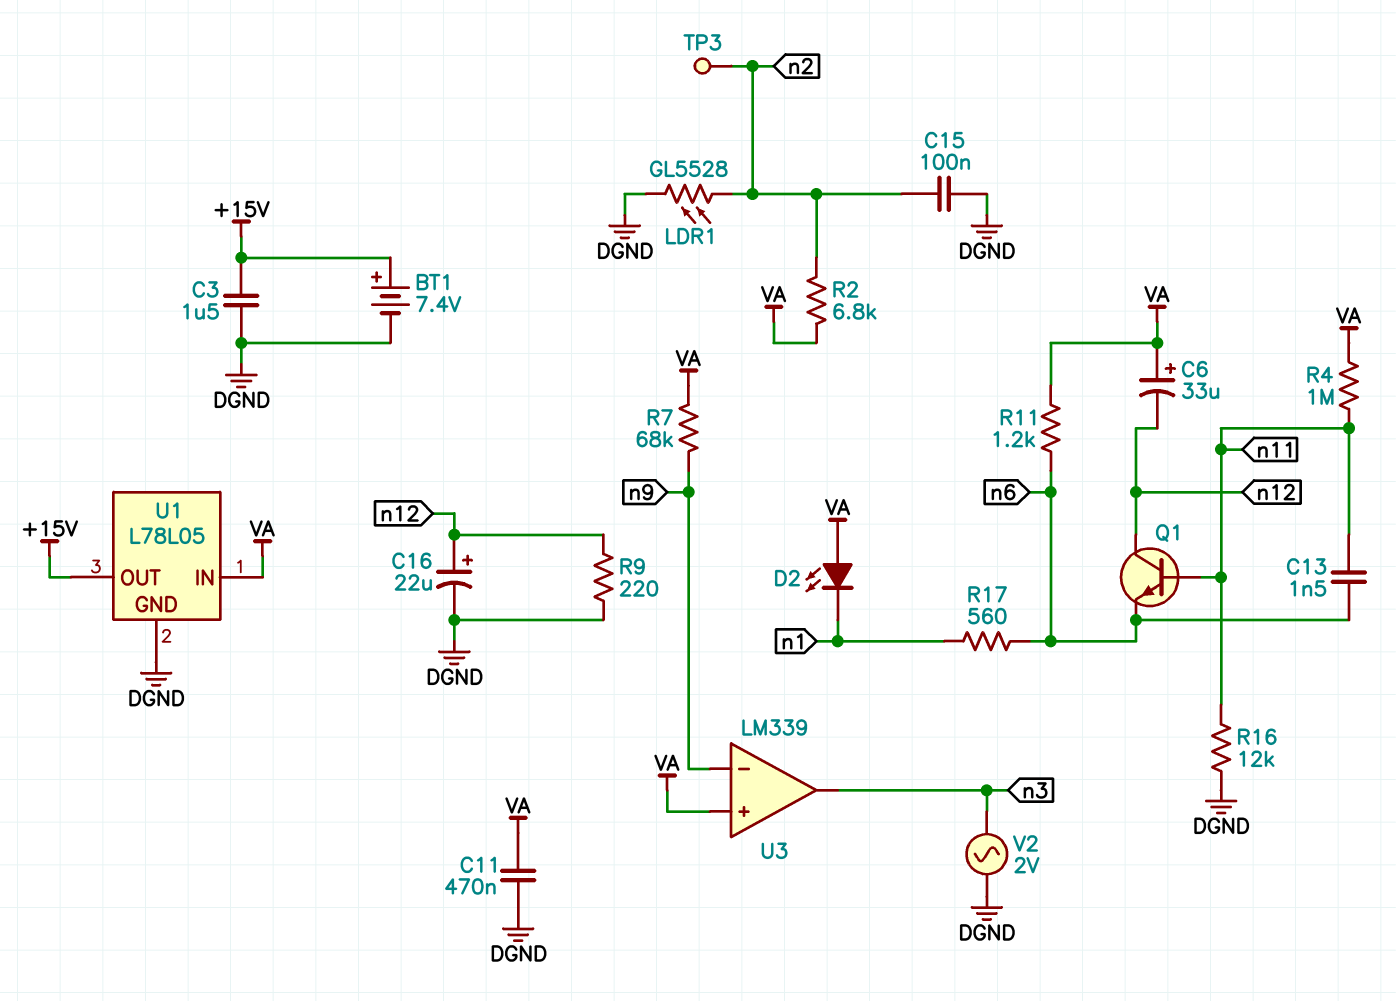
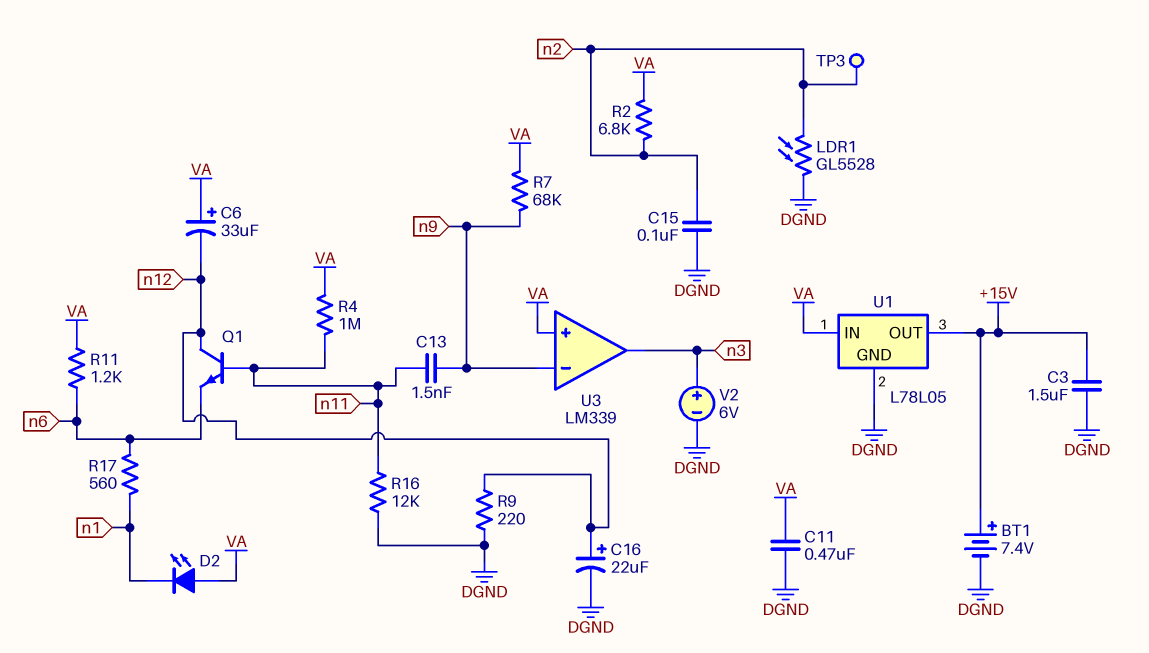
C13: 1.5nF (n6, n11) -> 1.5nF (n9, n11)
V2: AC 2V (DGND, n3) -> 6V (plus n3, minus DGND)

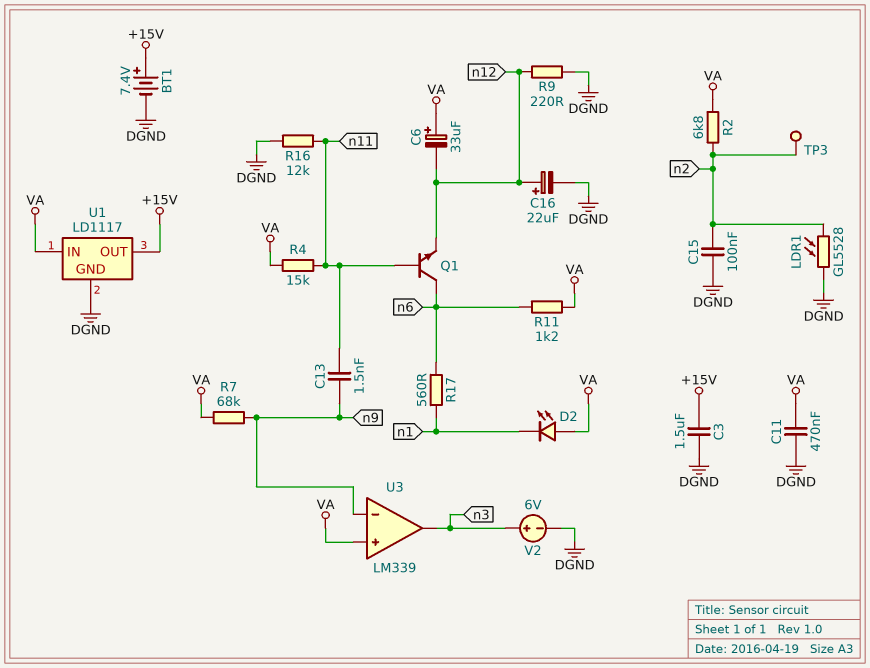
Q1: NPN (B n11, C n12, E n6) -> NPN (B n11, C n6, E n12)
R4: 1M (VA, n11) -> 15k (VA, n11)
U1: L78L05 -> LD1117

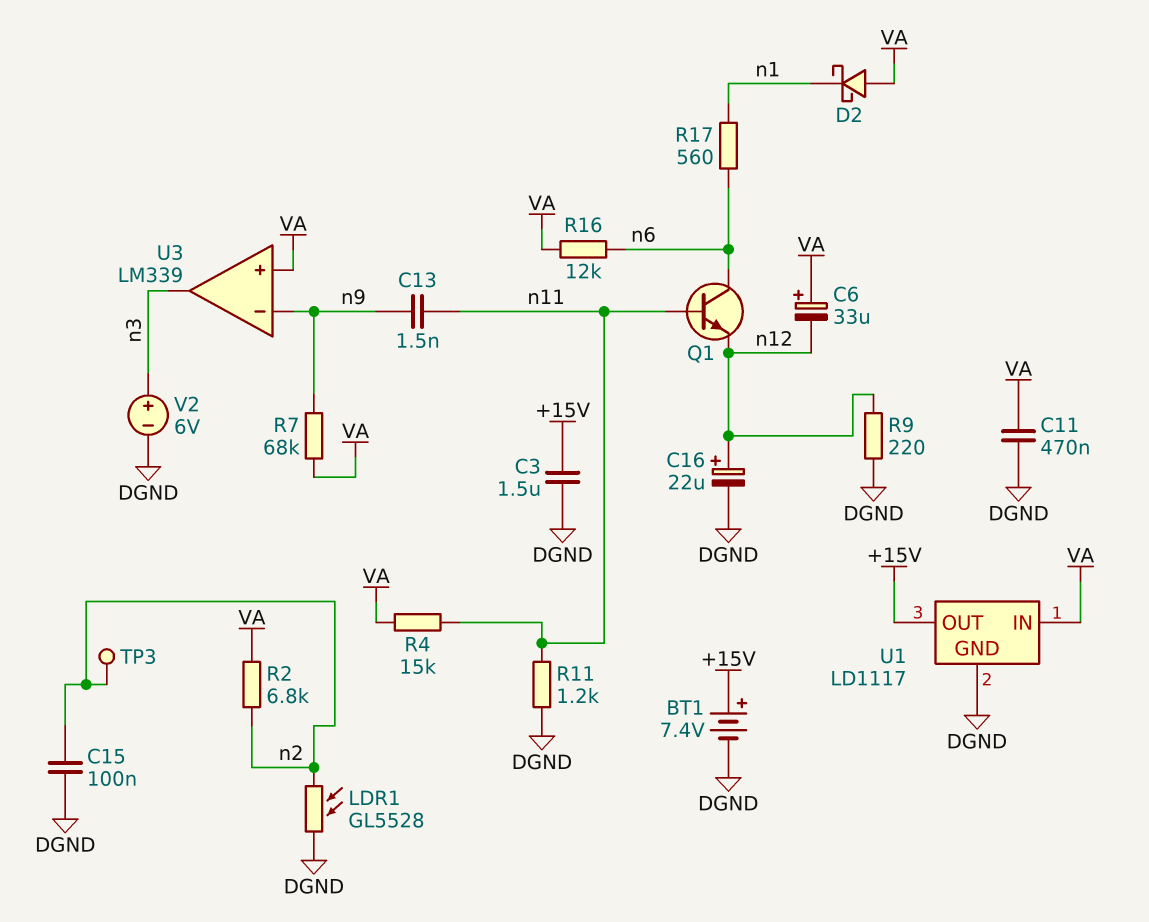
D2: LED (A VA, K n1) -> schottky (A VA, K n1)
R11: 1.2k (VA, n6) -> 1.2k (DGND, n11)
R16: 12k (DGND, n11) -> 12k (VA, n6)

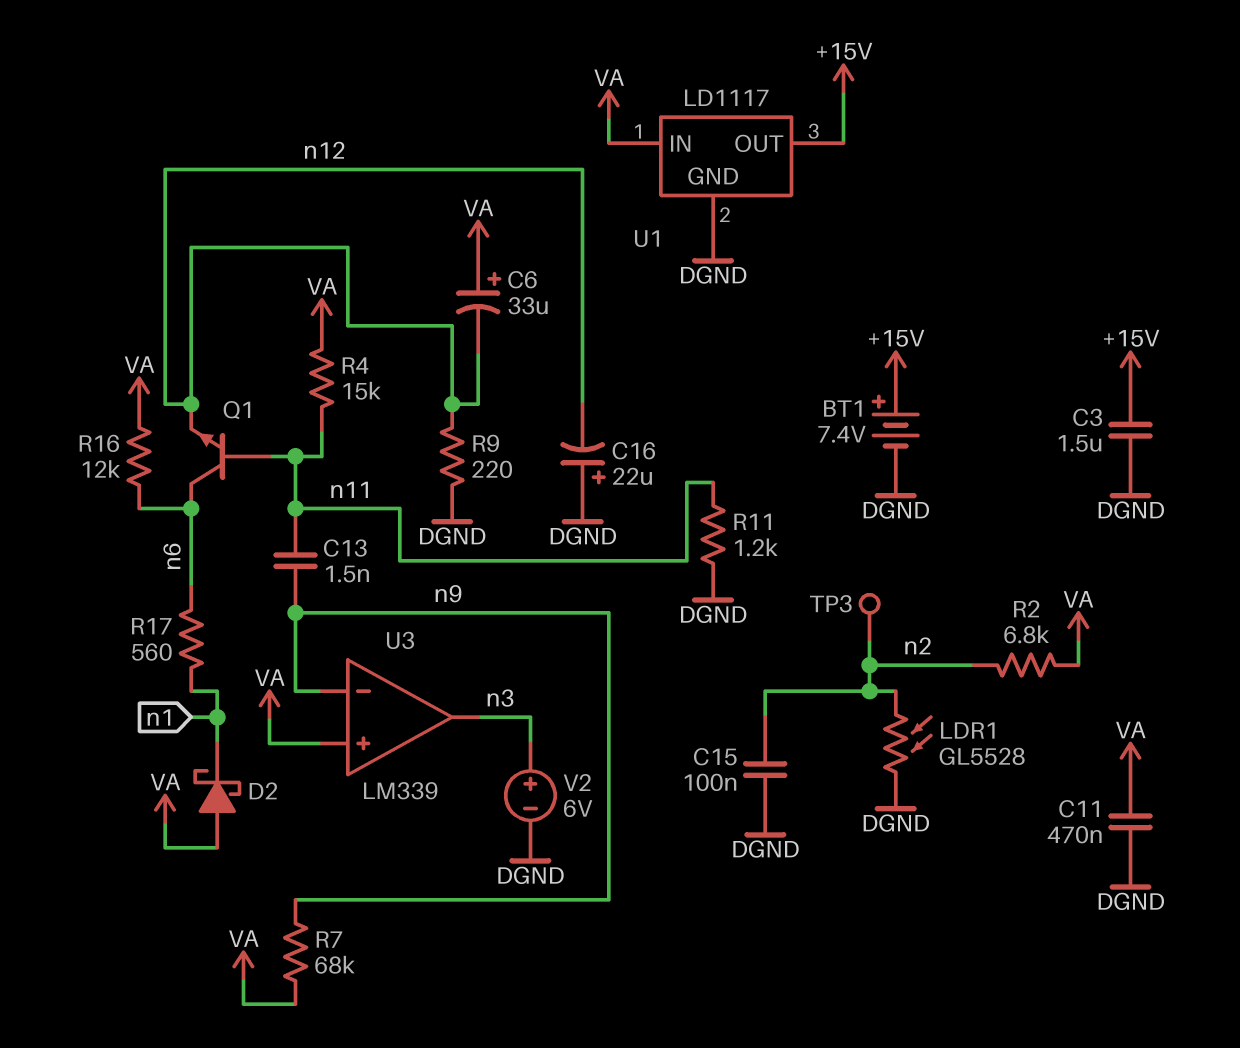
C16: 22uF (plus n12, minus DGND) -> 22uF (plus DGND, minus n12)

